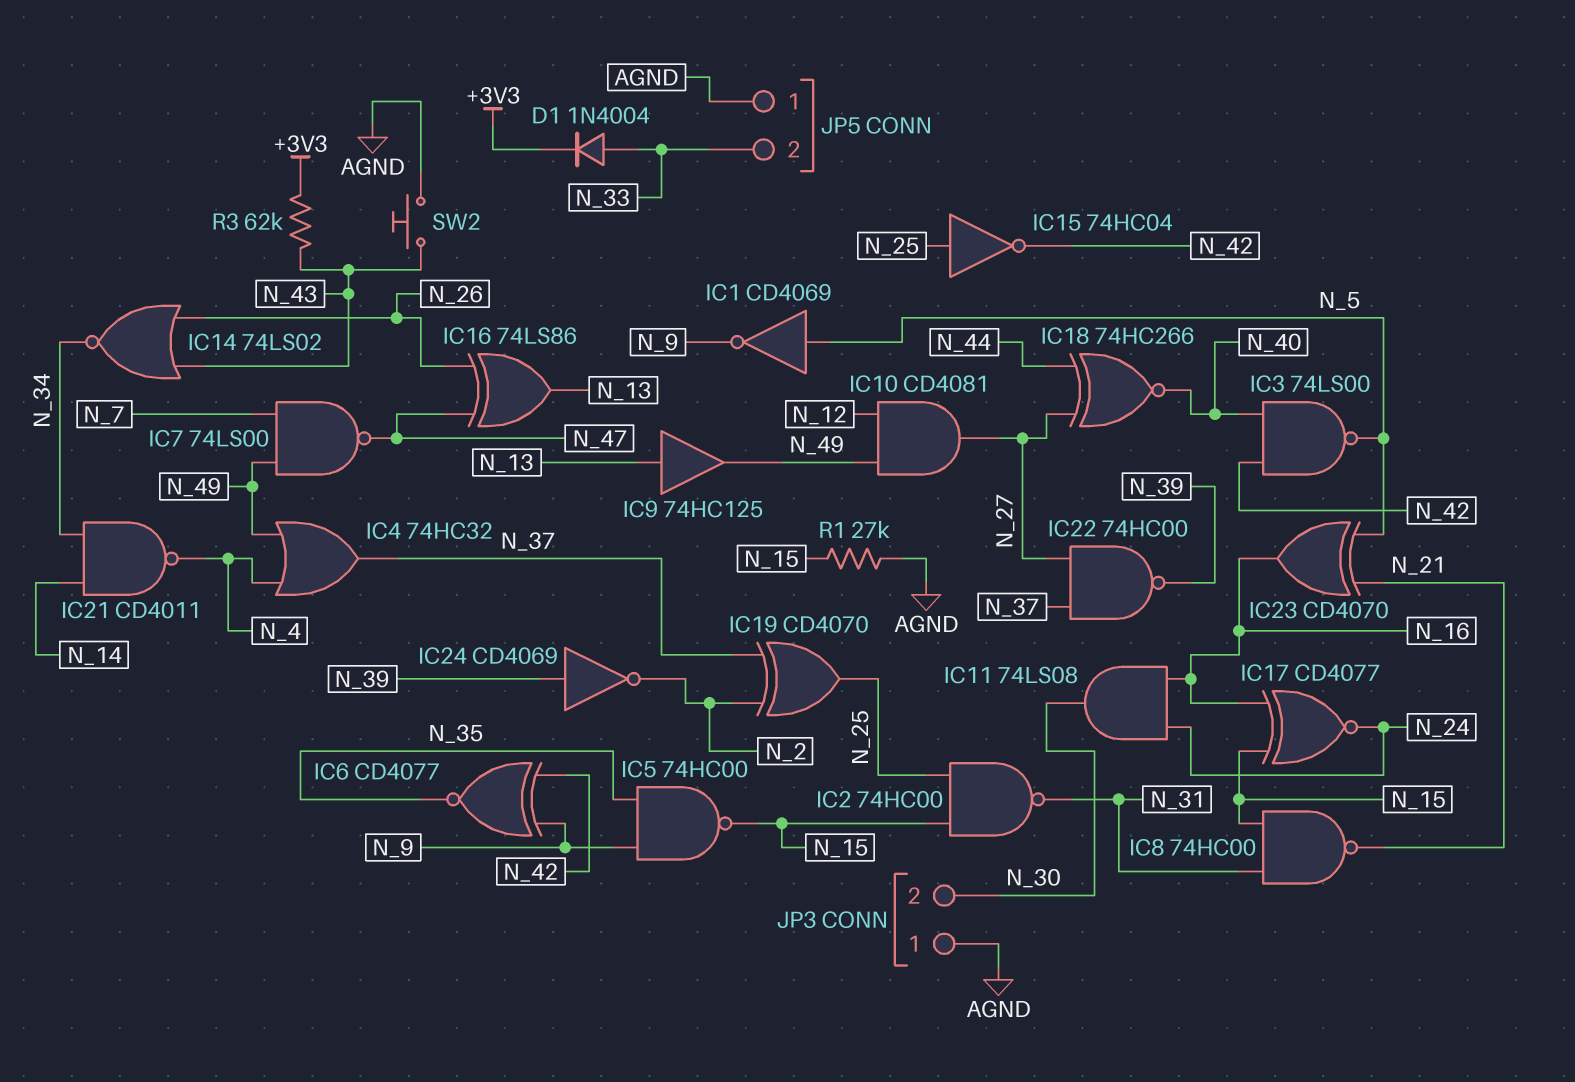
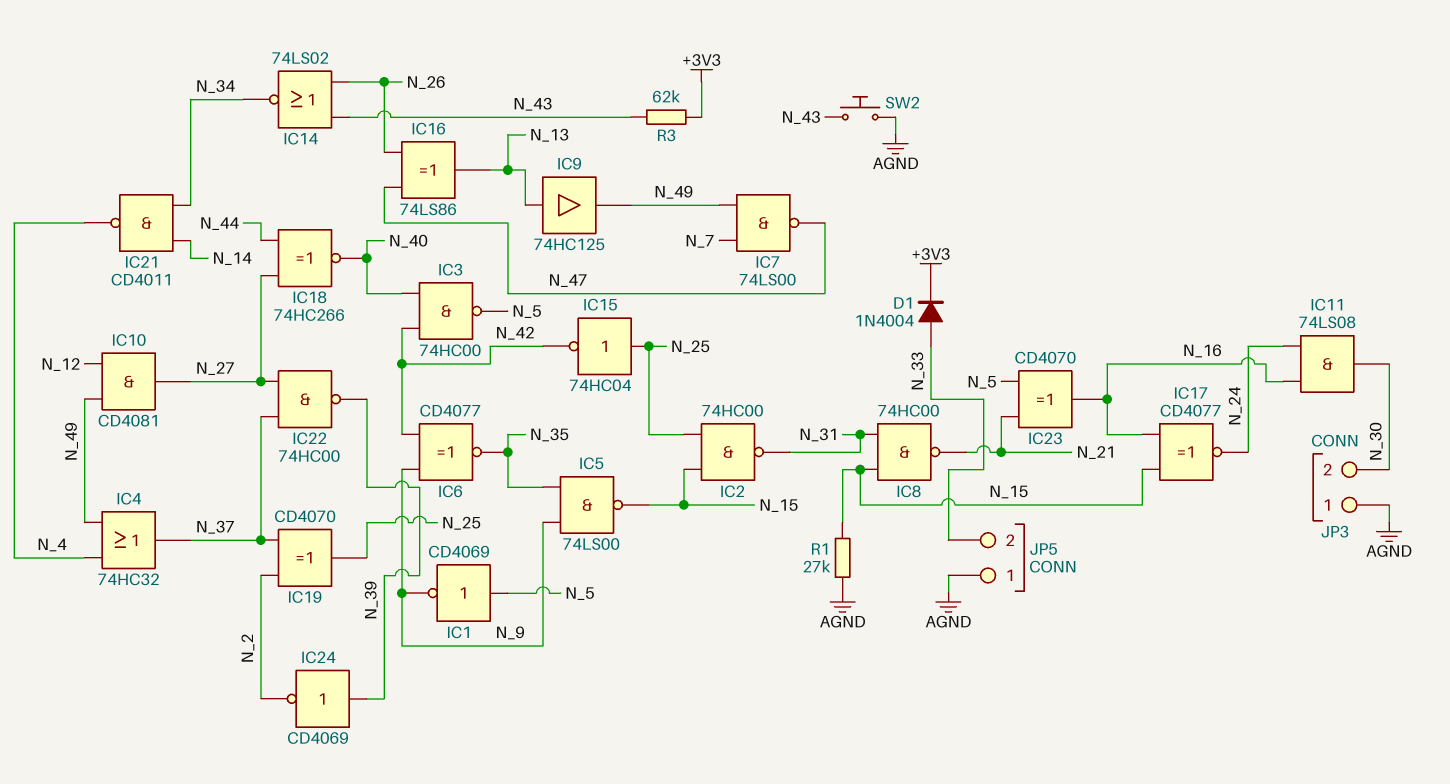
IC3: NAND 74LS00 (in N_40, in N_42, out N_5) -> NAND 74HC00 (in N_40, in N_42, out N_5)
IC5: NAND 74HC00 (in N_9, in N_35, out N_15) -> NAND 74LS00 (in N_9, in N_35, out N_15)

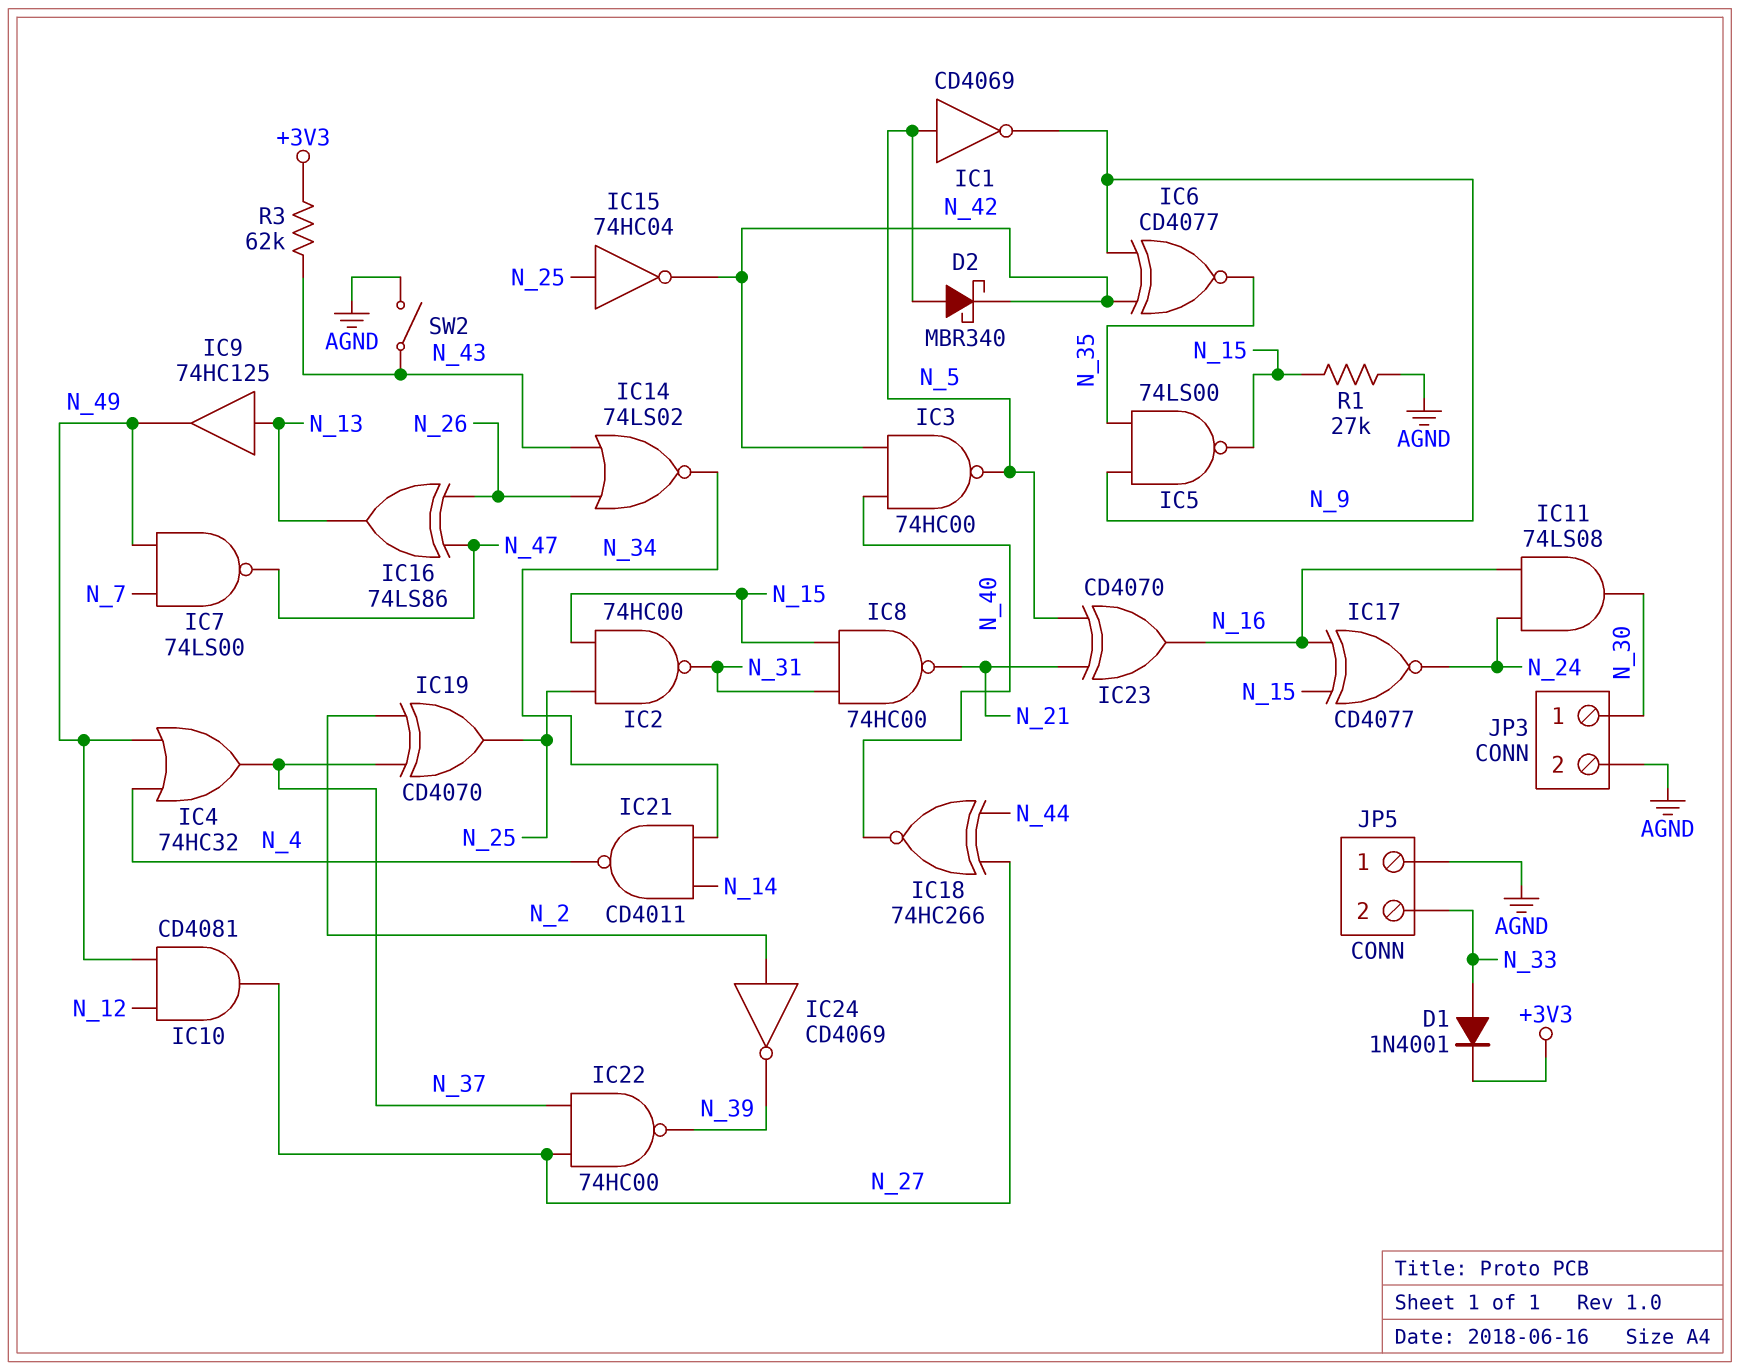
D1: diode 1N4004 (A N_33, K +3V3) -> diode 1N4001 (A N_33, K +3V3)
D2: none -> schottky MBR340 (A N_5, K N_42)
IC24: NOT CD4069 (in N_39, out N_2) -> NOT CD4069 (in N_2, out N_39)
JP3 pin 1: AGND -> N_30
JP3 pin 2: N_30 -> AGND
SW2: button (AGND, N_43) -> switch (AGND, N_43)

